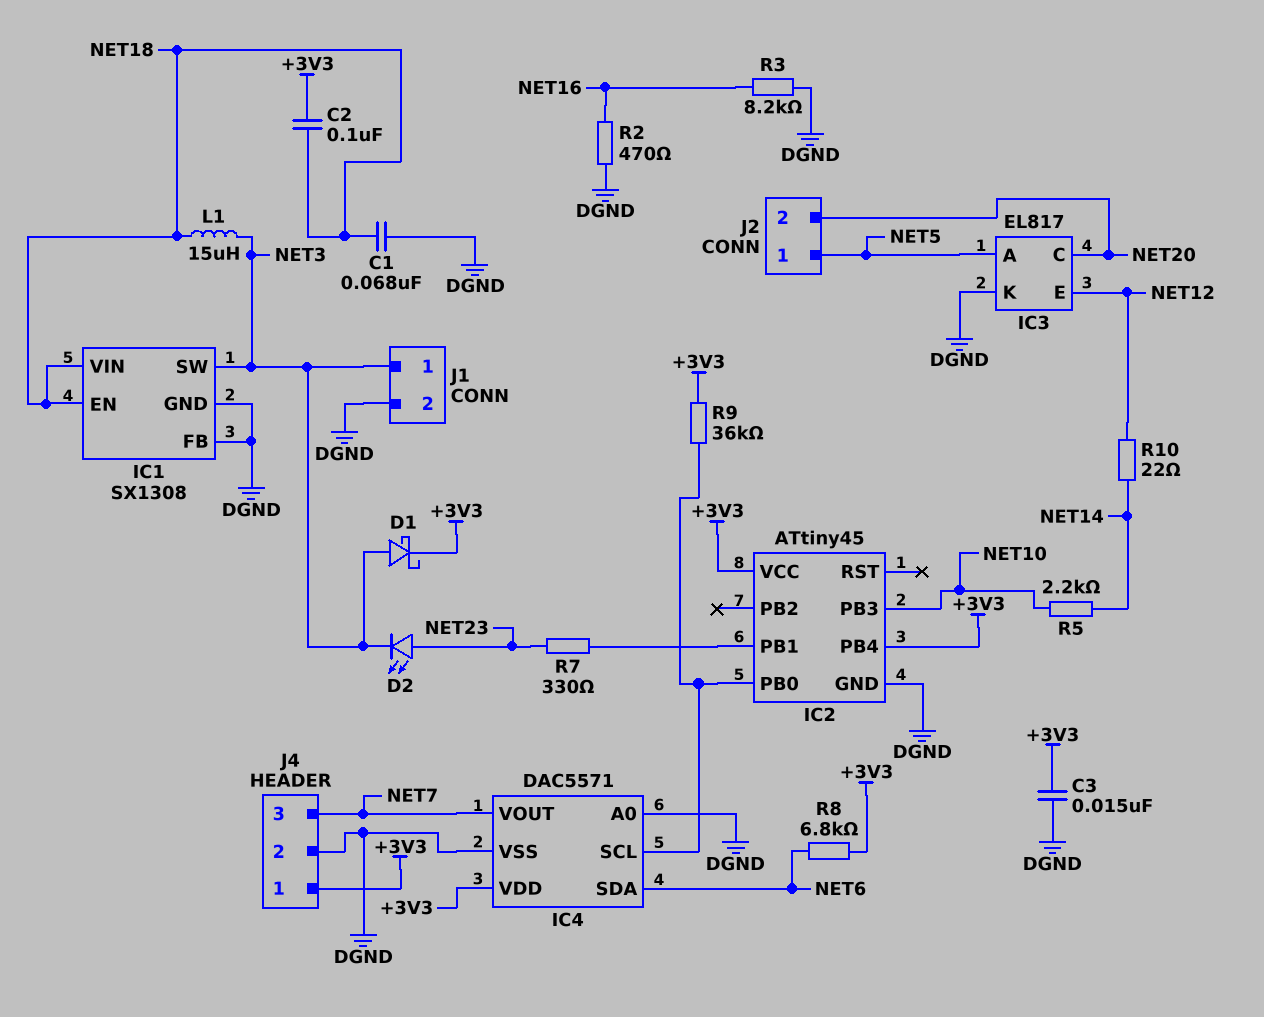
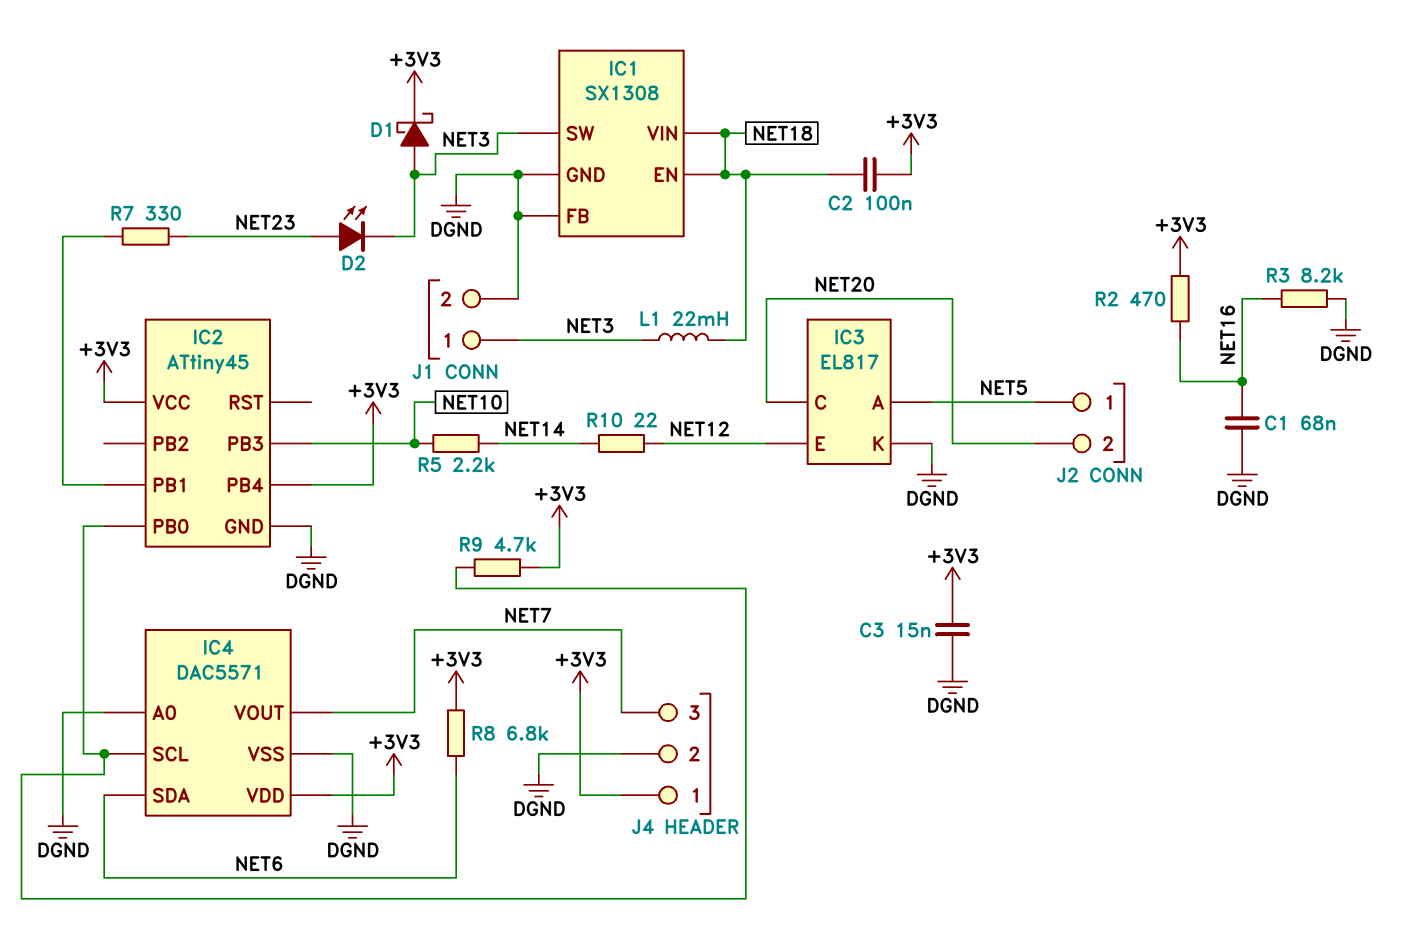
C1: 68nF (DGND, NET18) -> 68nF (DGND, NET16)
L1: 15uH (NET3, NET18) -> 22mH (NET3, NET18)
R2: 470 (DGND, NET16) -> 470 (+3V3, NET16)
R9: 36k (+3V3, IC2/PB0) -> 4.7k (+3V3, IC2/PB0)

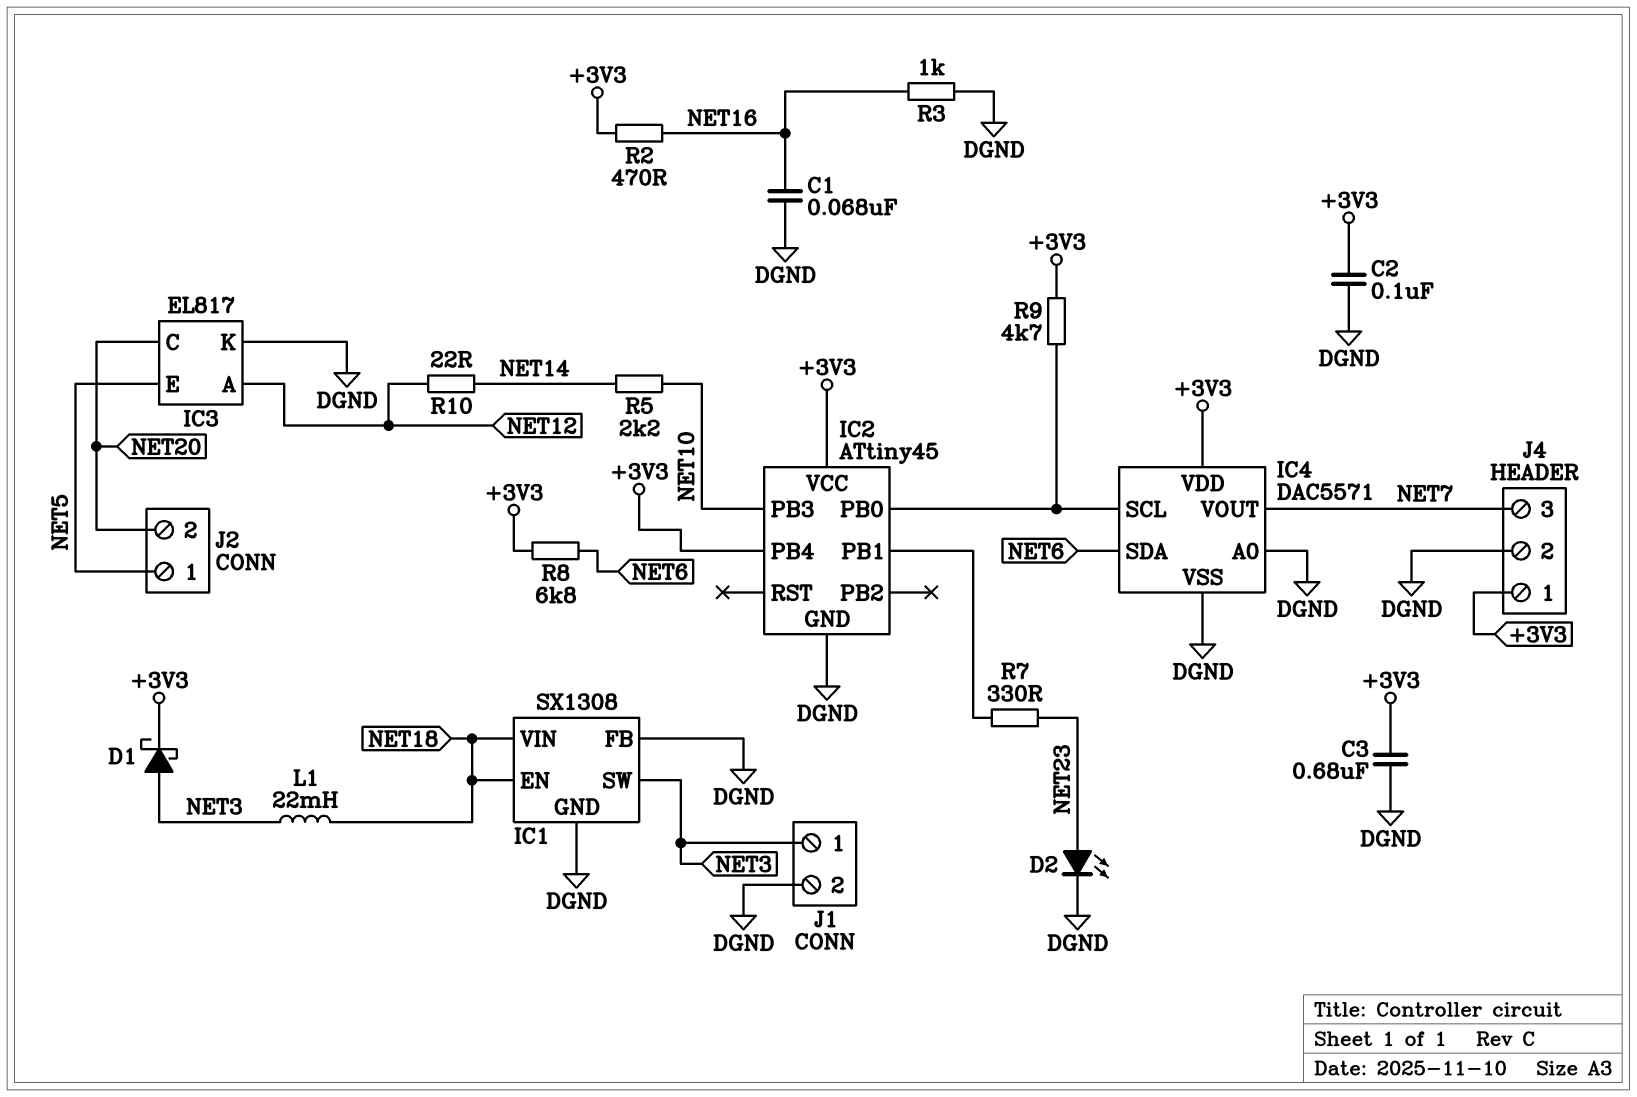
C2: 100nF (+3V3, NET18) -> 100nF (+3V3, DGND)
C3: 15nF (+3V3, DGND) -> 680nF (+3V3, DGND)
D2: LED (A NET23, K NET3) -> LED (A NET23, K DGND)
IC3 pin A: NET5 -> NET12
IC3 pin E: NET12 -> NET5
R3: 8.2k (DGND, NET16) -> 1k (DGND, NET16)

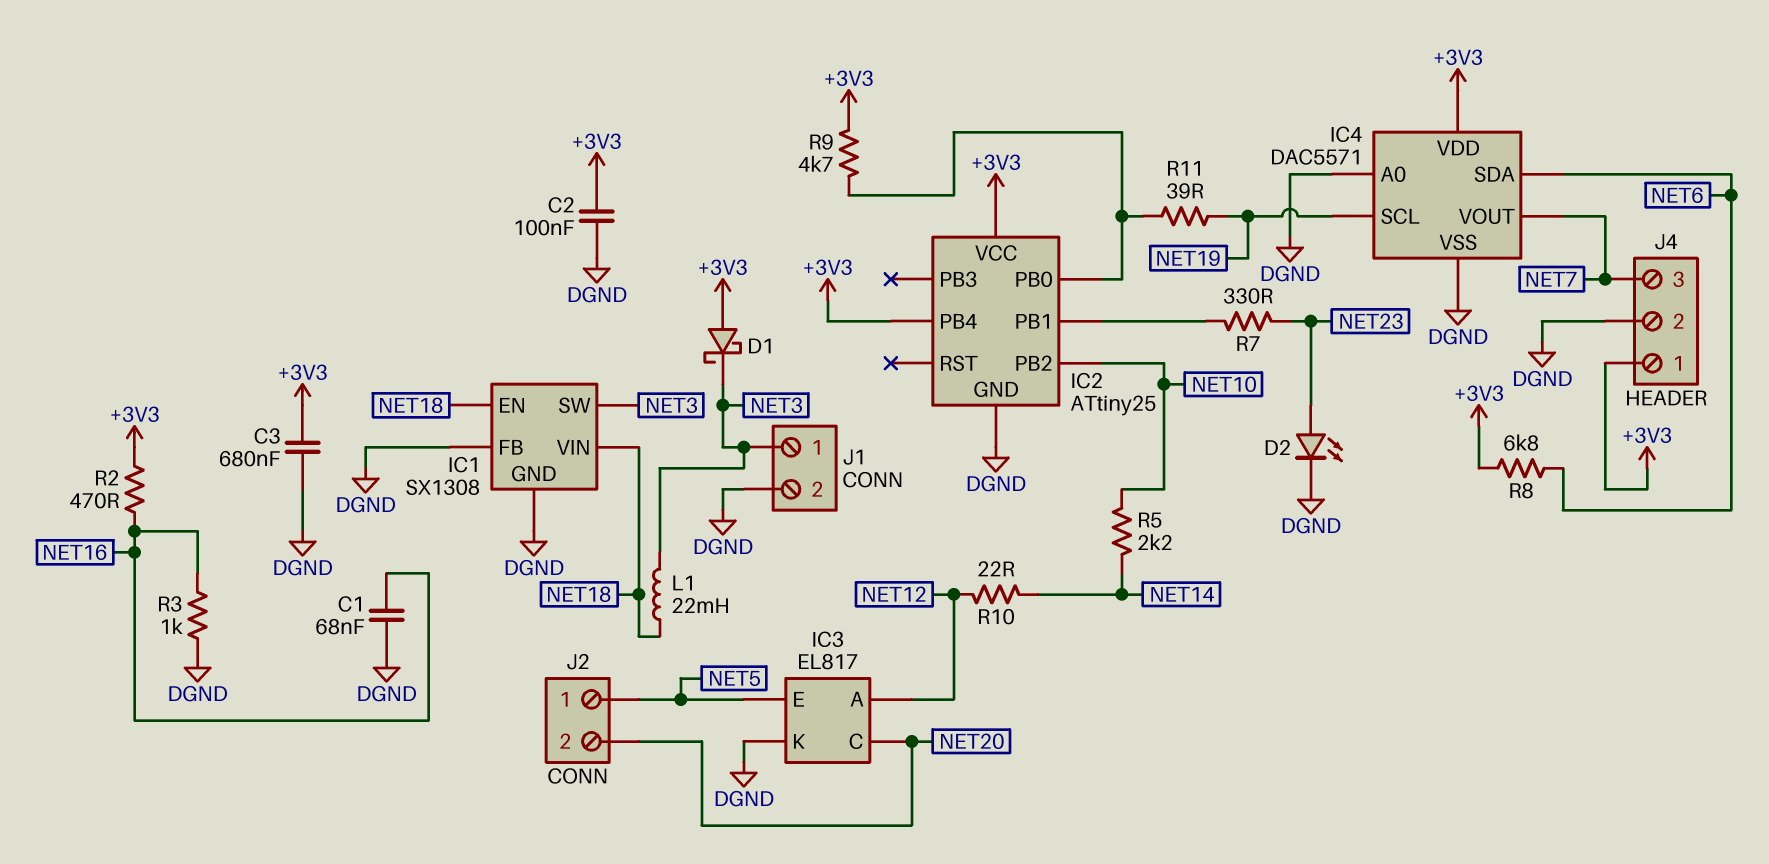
D1: schottky (A NET3, K +3V3) -> schottky (A +3V3, K NET3)
IC2: ATtiny45 -> ATtiny25
IC2 pin PB2: none -> NET10
IC2 pin PB3: NET10 -> none
IC4 pin SCL: IC2/PB0 -> NET19
R11: none -> 39 (IC2/PB0, NET19)

